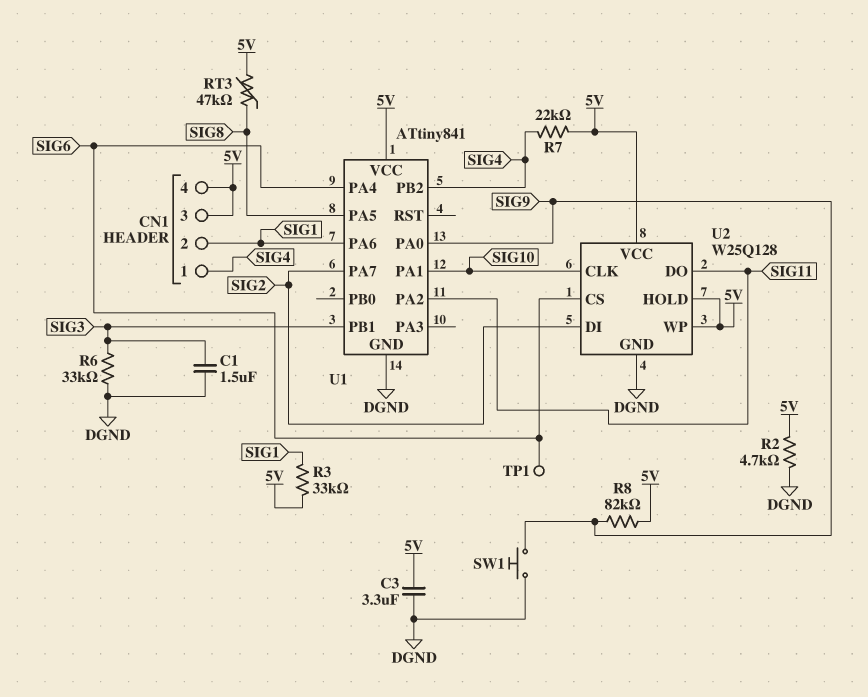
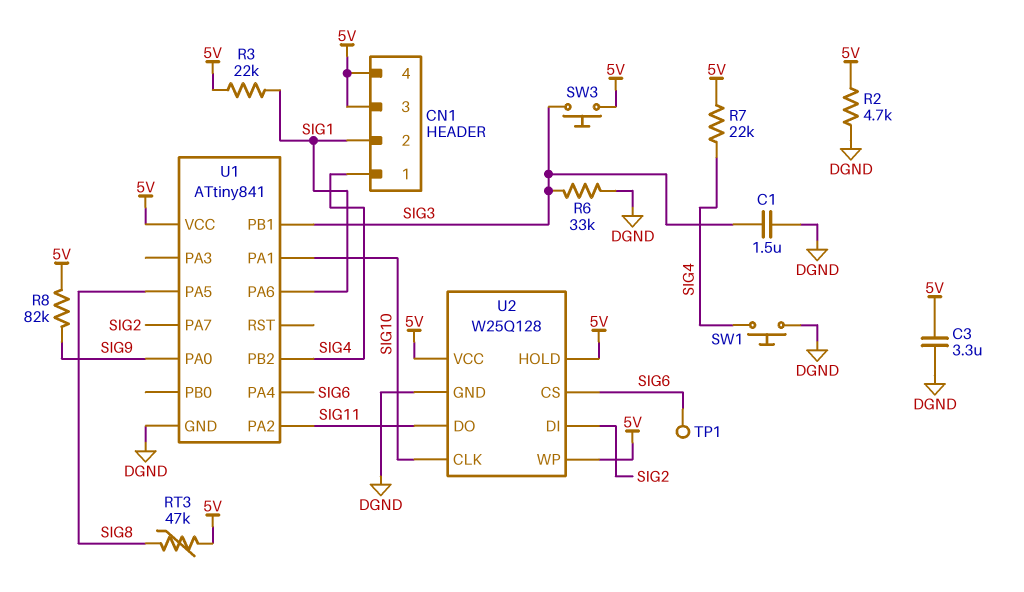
R3: 33k (5V, SIG1) -> 22k (5V, SIG1)
SW1: button (DGND, SIG9) -> button (DGND, SIG4)
SW3: none -> button (5V, SIG3)

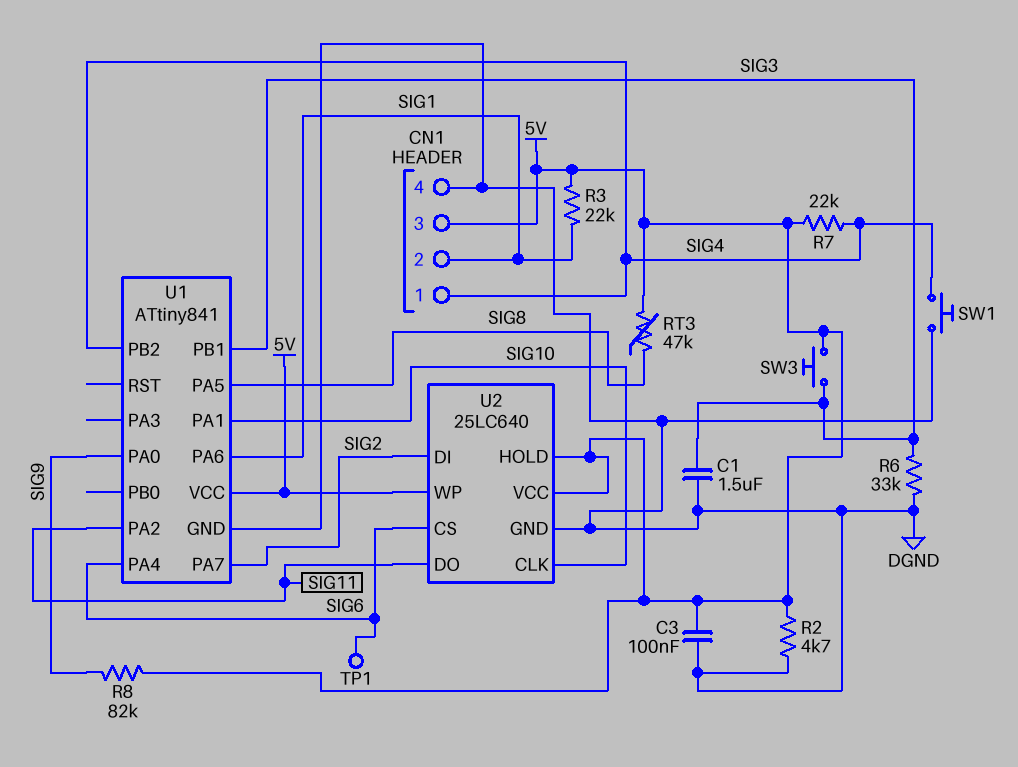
C3: 3.3uF (5V, DGND) -> 100nF (5V, DGND)
CN1 pin 4: 5V -> DGND
U2: W25Q128 -> 25LC640

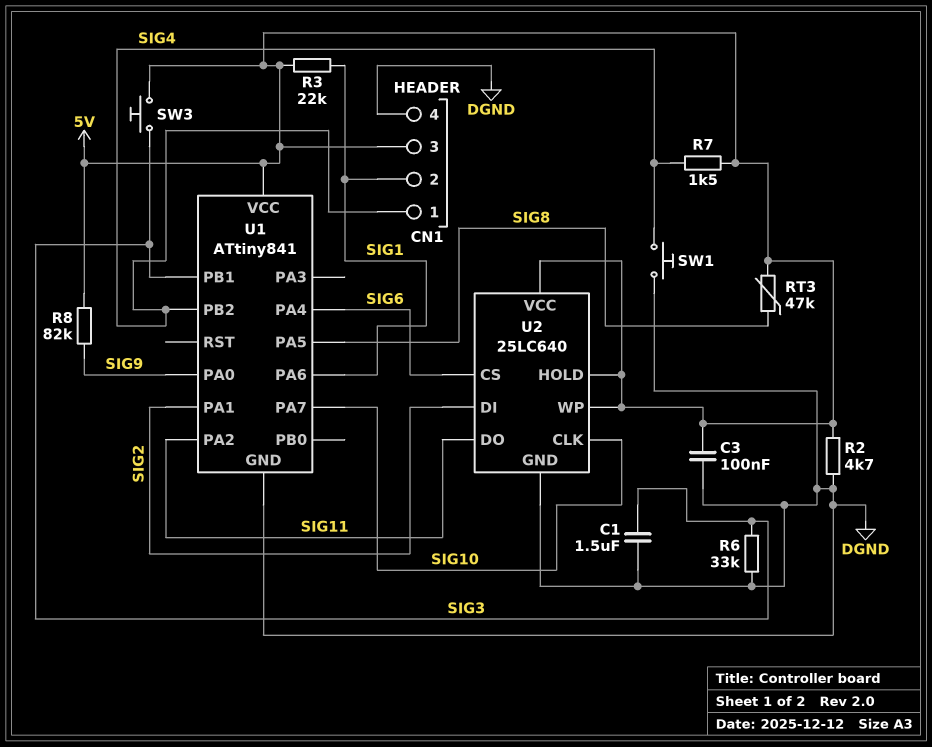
R7: 22k (5V, SIG4) -> 1.5k (5V, SIG4)
TP1: test point (SIG6) -> none
U1 pin PA1: SIG10 -> SIG2
U1 pin PA7: SIG2 -> SIG10

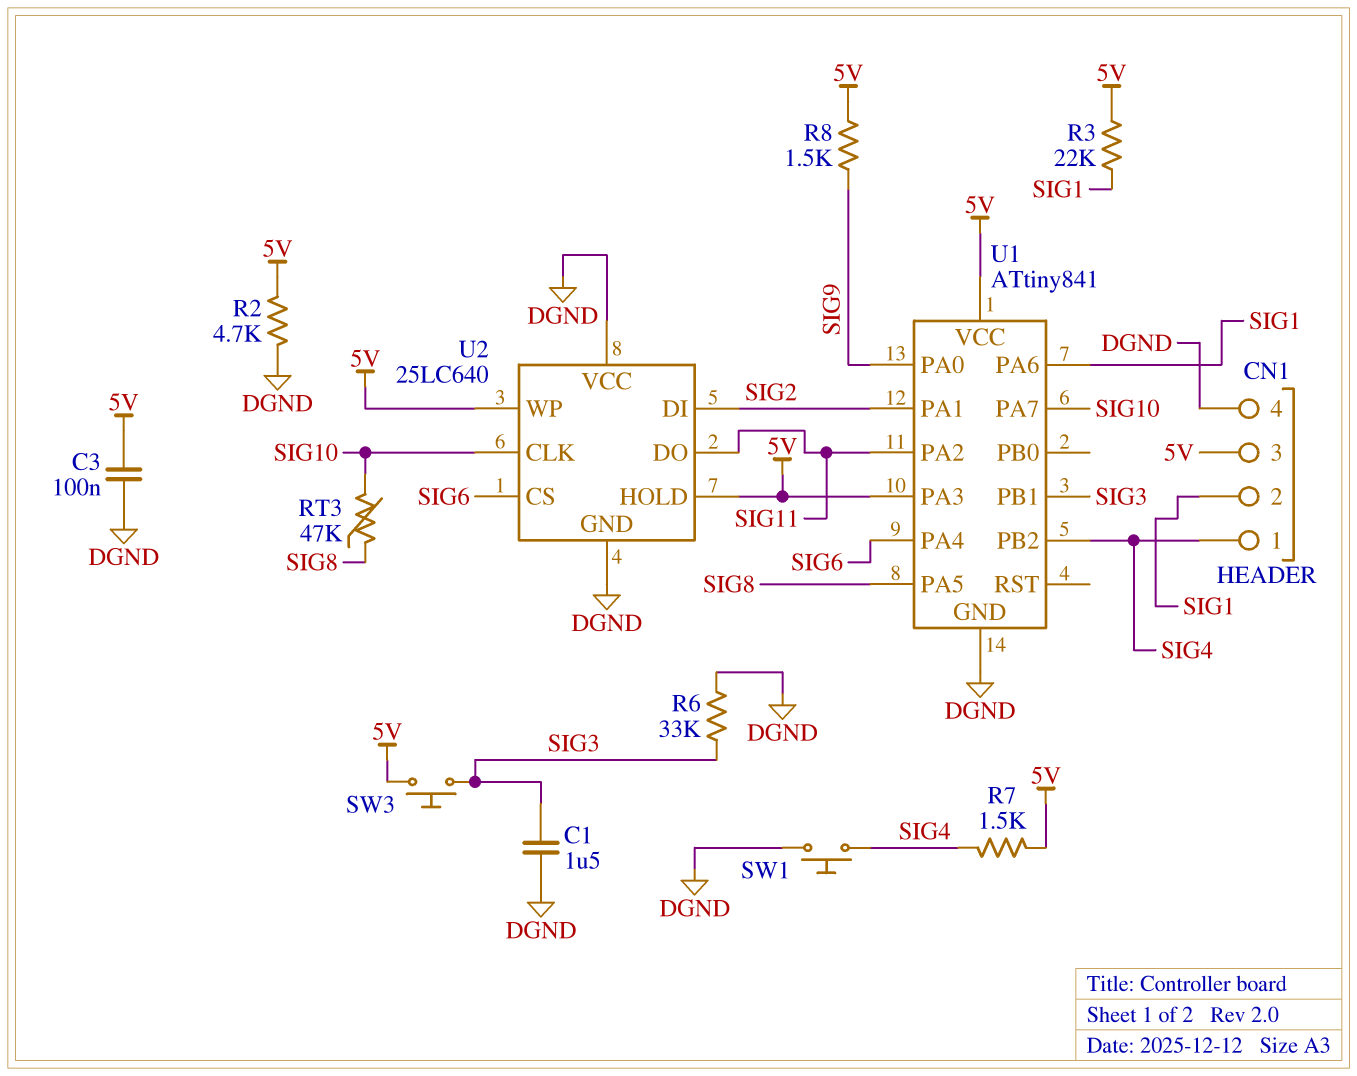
R8: 82k (5V, SIG9) -> 1.5k (5V, SIG9)
RT3: 47k (5V, SIG8) -> 47k (SIG8, SIG10)
U1 pin PA3: none -> 5V
U2 pin VCC: 5V -> DGND

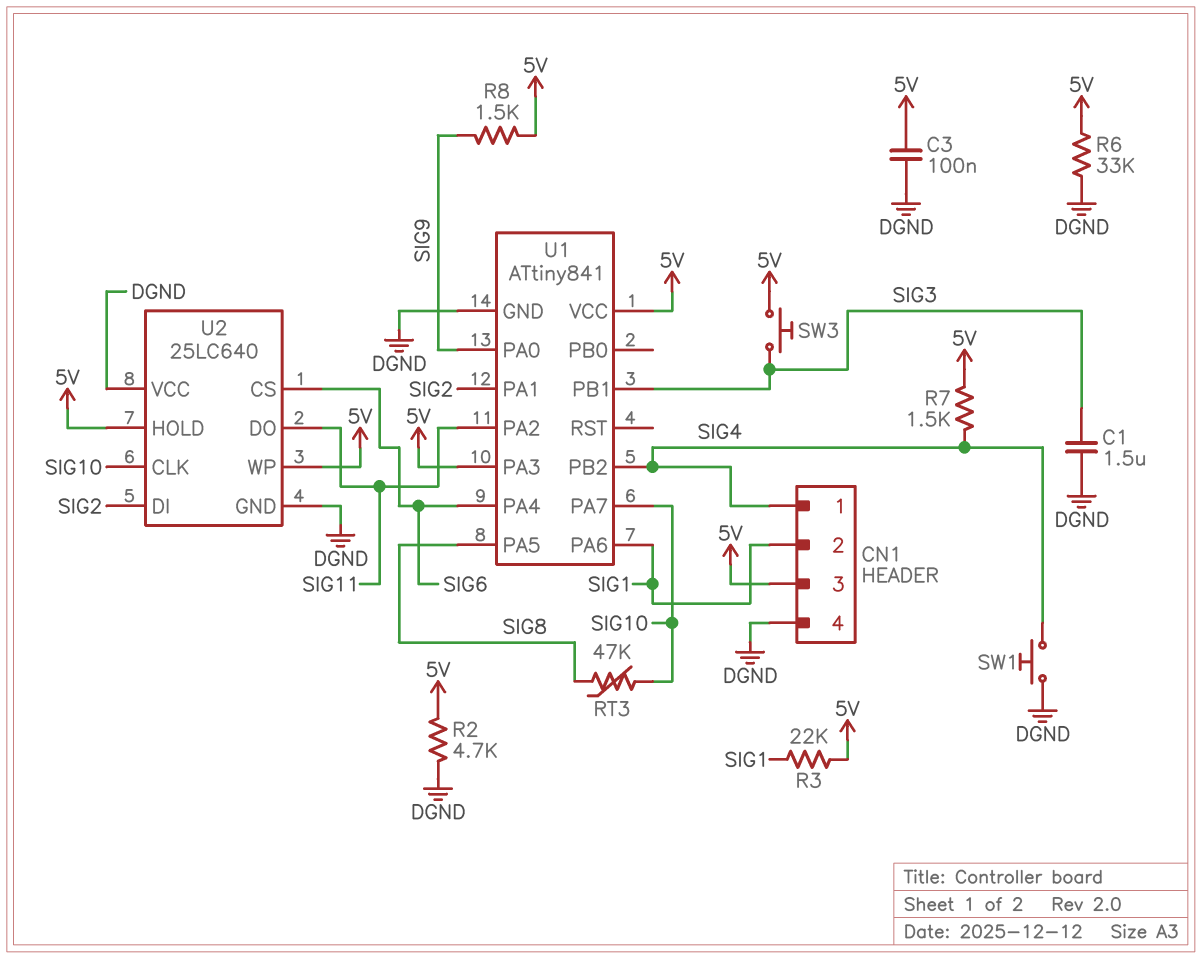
R6: 33k (DGND, SIG3) -> 33k (5V, DGND)

